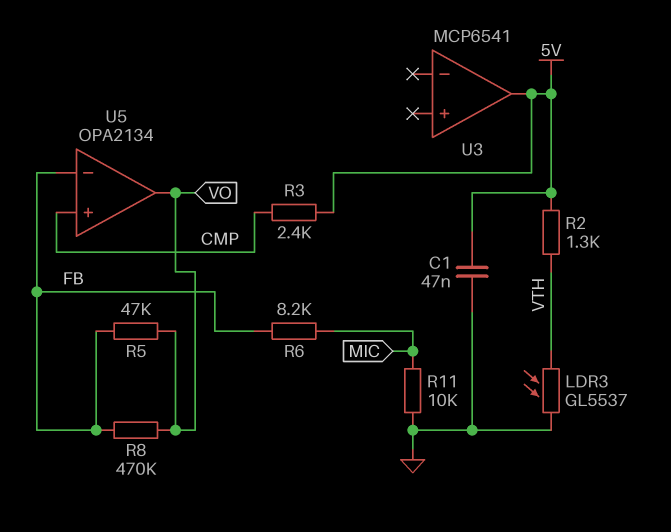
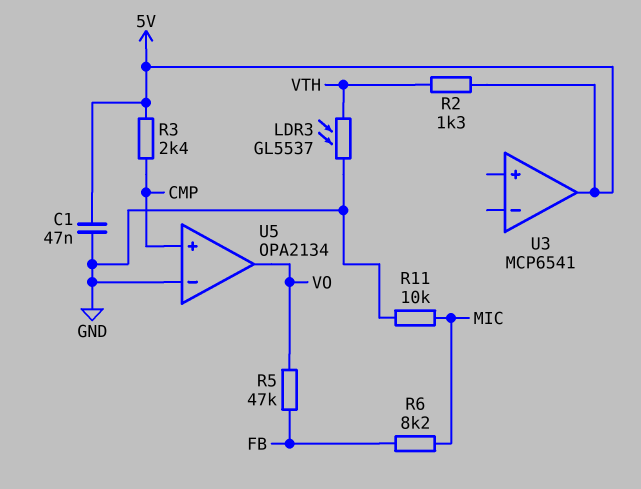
R8: 470k (FB, VO) -> none
U5 pin in-: FB -> GND

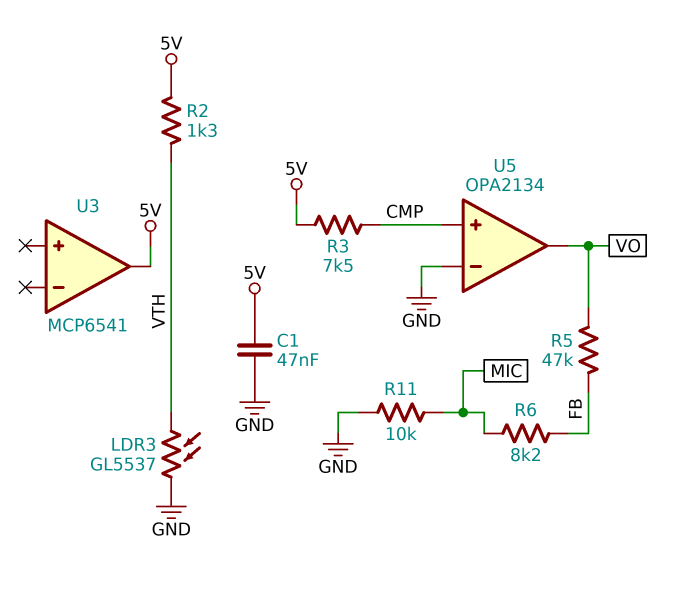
R3: 2.4k (5V, CMP) -> 7.5k (5V, CMP)

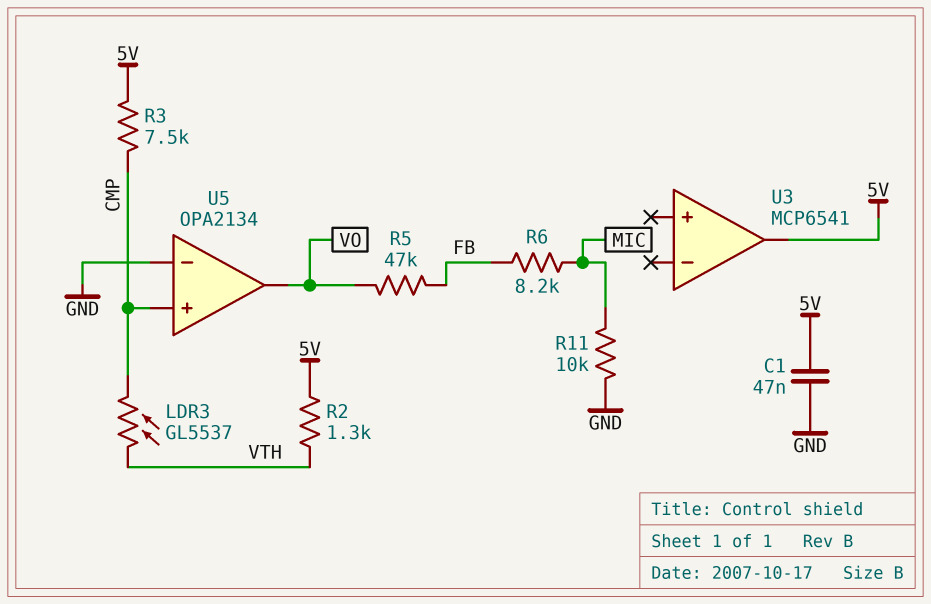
LDR3: GL5537 (GND, VTH) -> GL5537 (CMP, VTH)

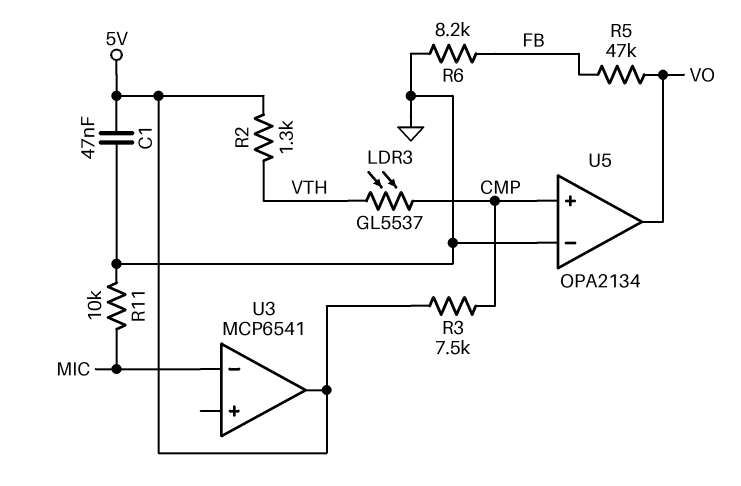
R6: 8.2k (FB, MIC) -> 8.2k (FB, GND)
U3 pin in-: none -> MIC

